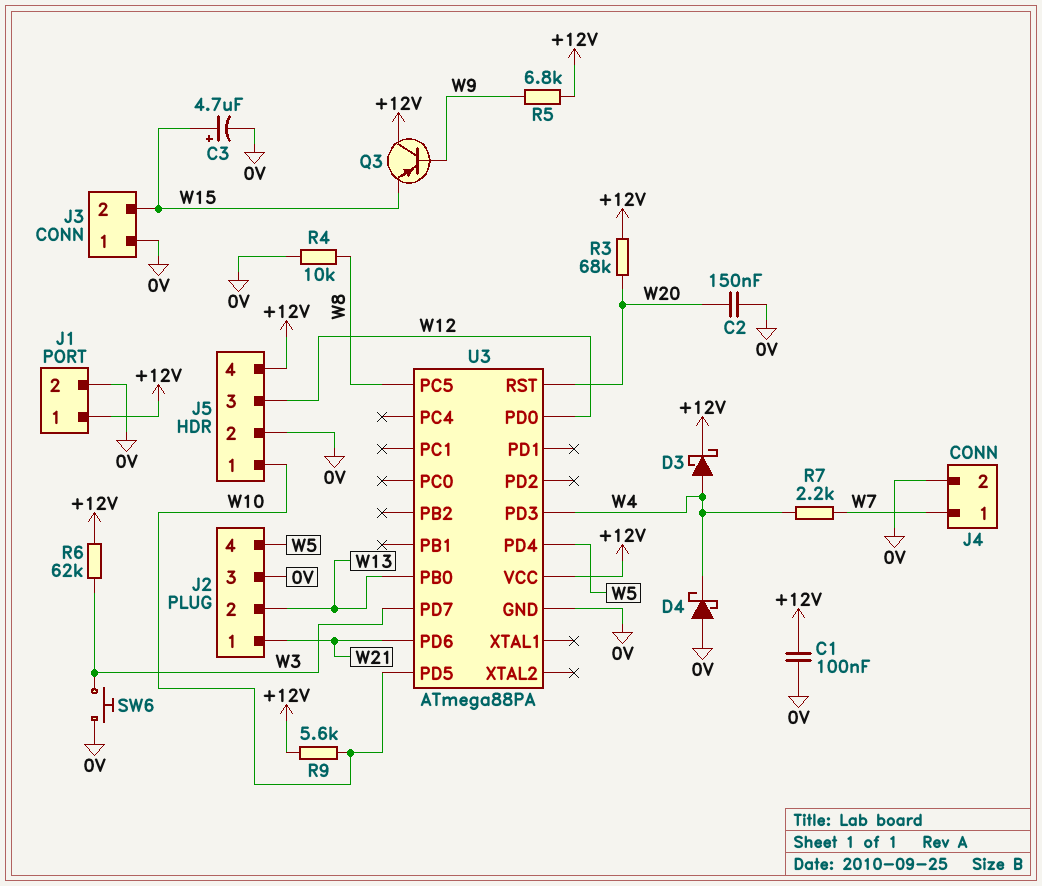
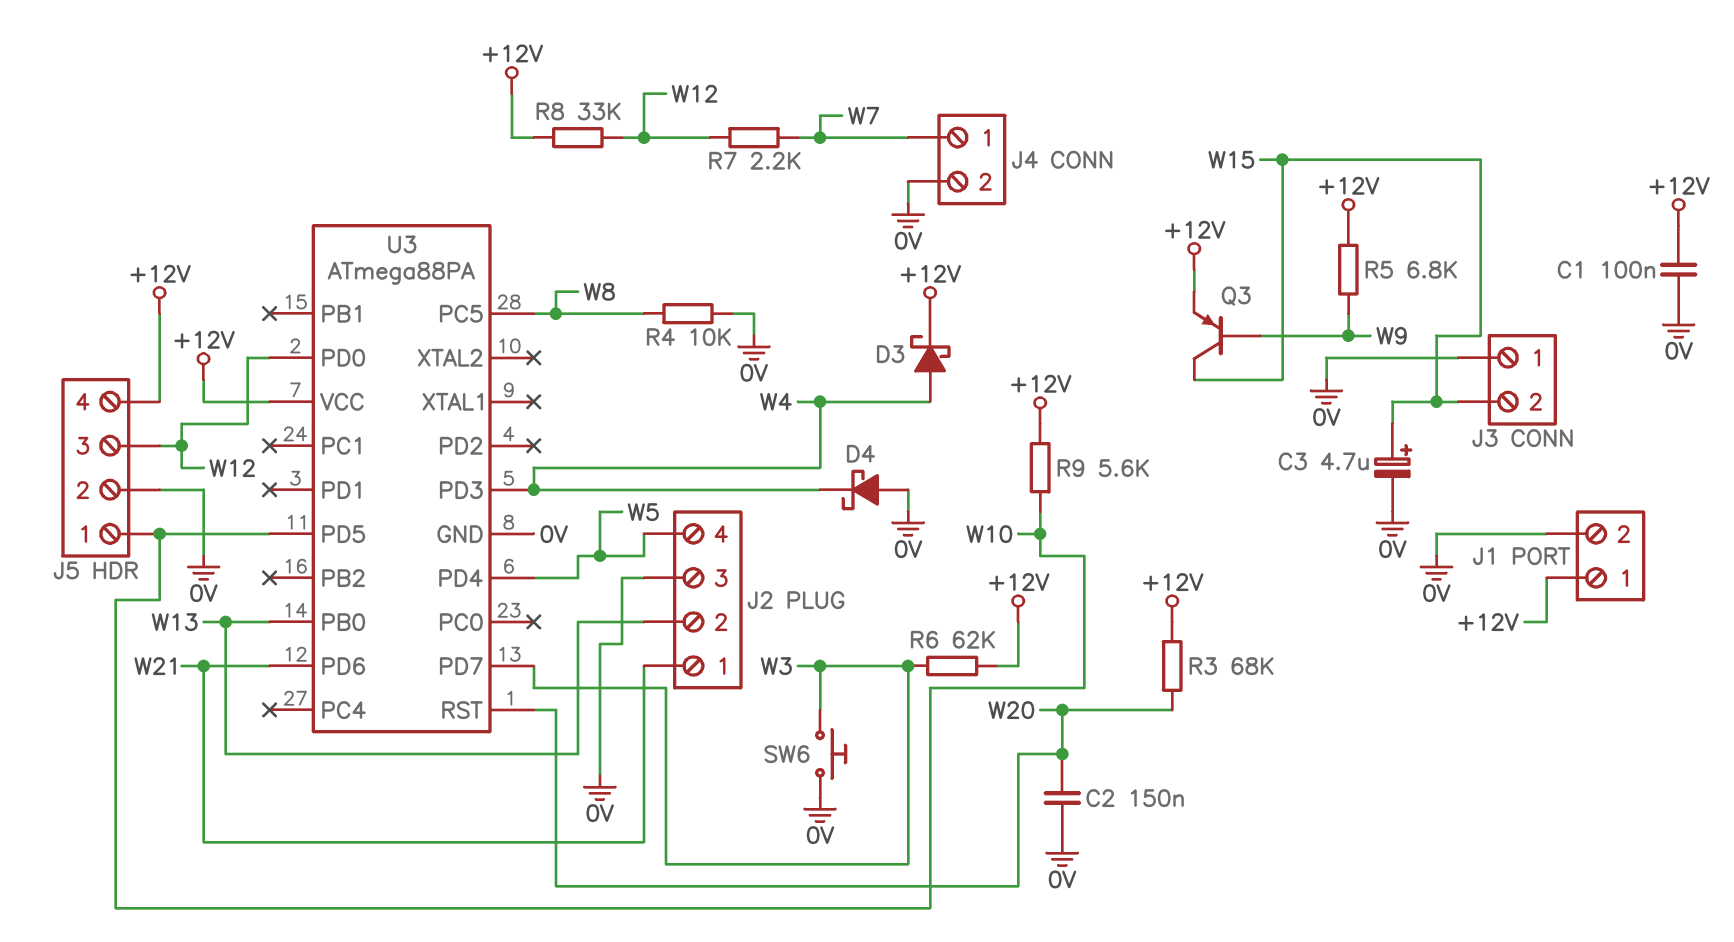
Q3: PNP (B W9, C +12V, E W15) -> PNP (B W9, C W15, E +12V)
R7: 2.2k (W4, W7) -> 2.2k (W7, W12)
R8: none -> 33k (+12V, W12)

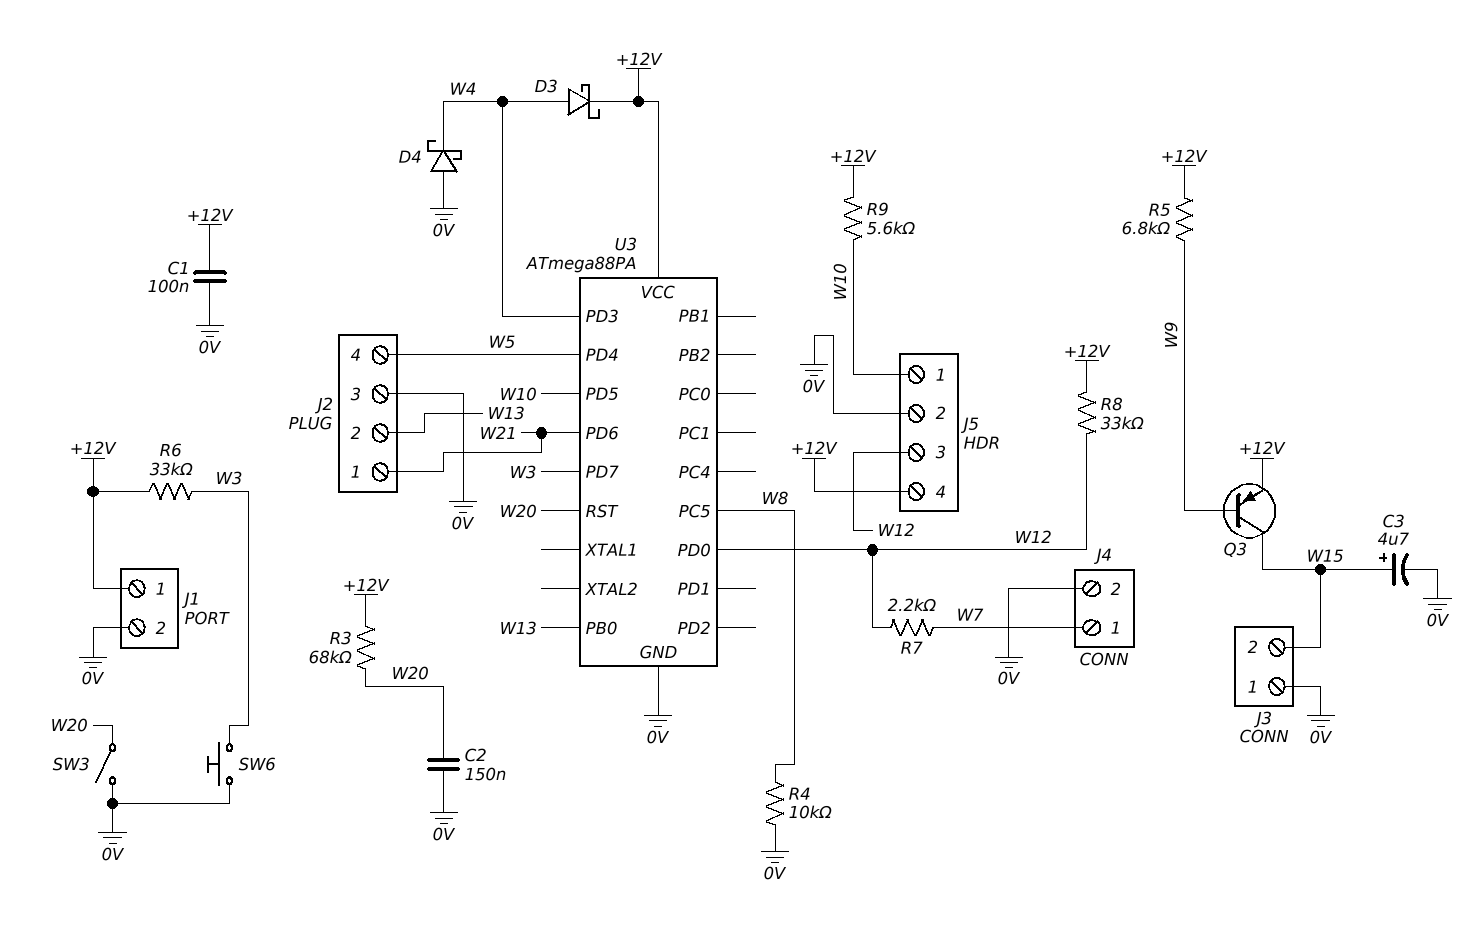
R6: 62k (+12V, W3) -> 33k (+12V, W3)
SW3: none -> switch (0V, W20)

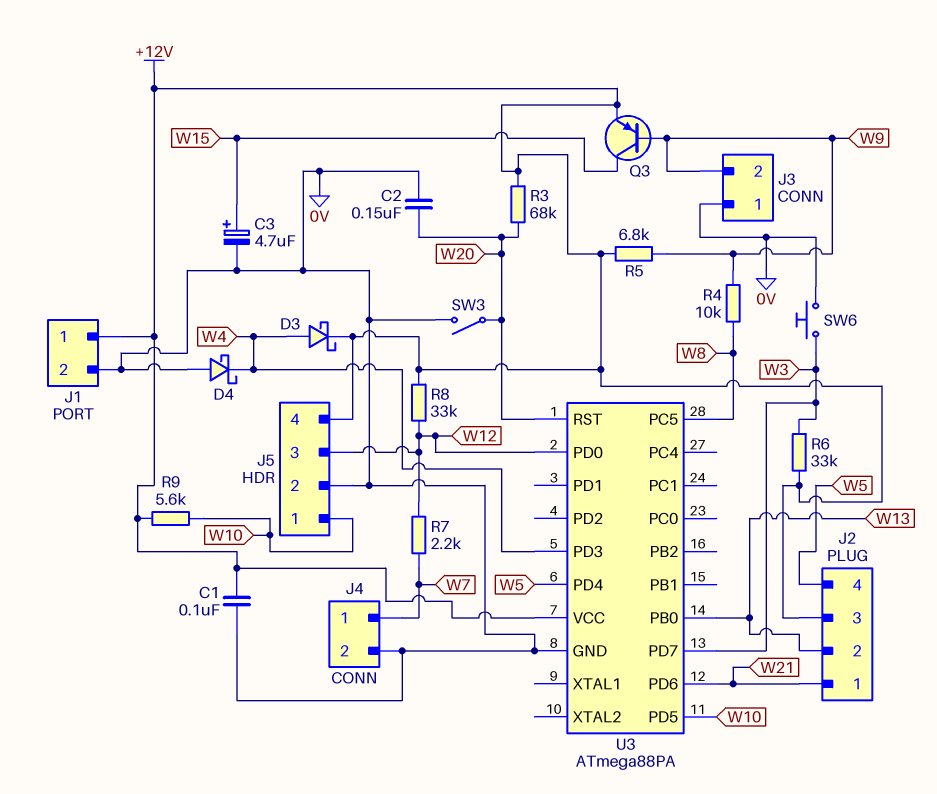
J2 pin 3: 0V -> +12V
J3 pin 2: W15 -> W9
R4: 10k (0V, W8) -> 10k (W8, W9)

